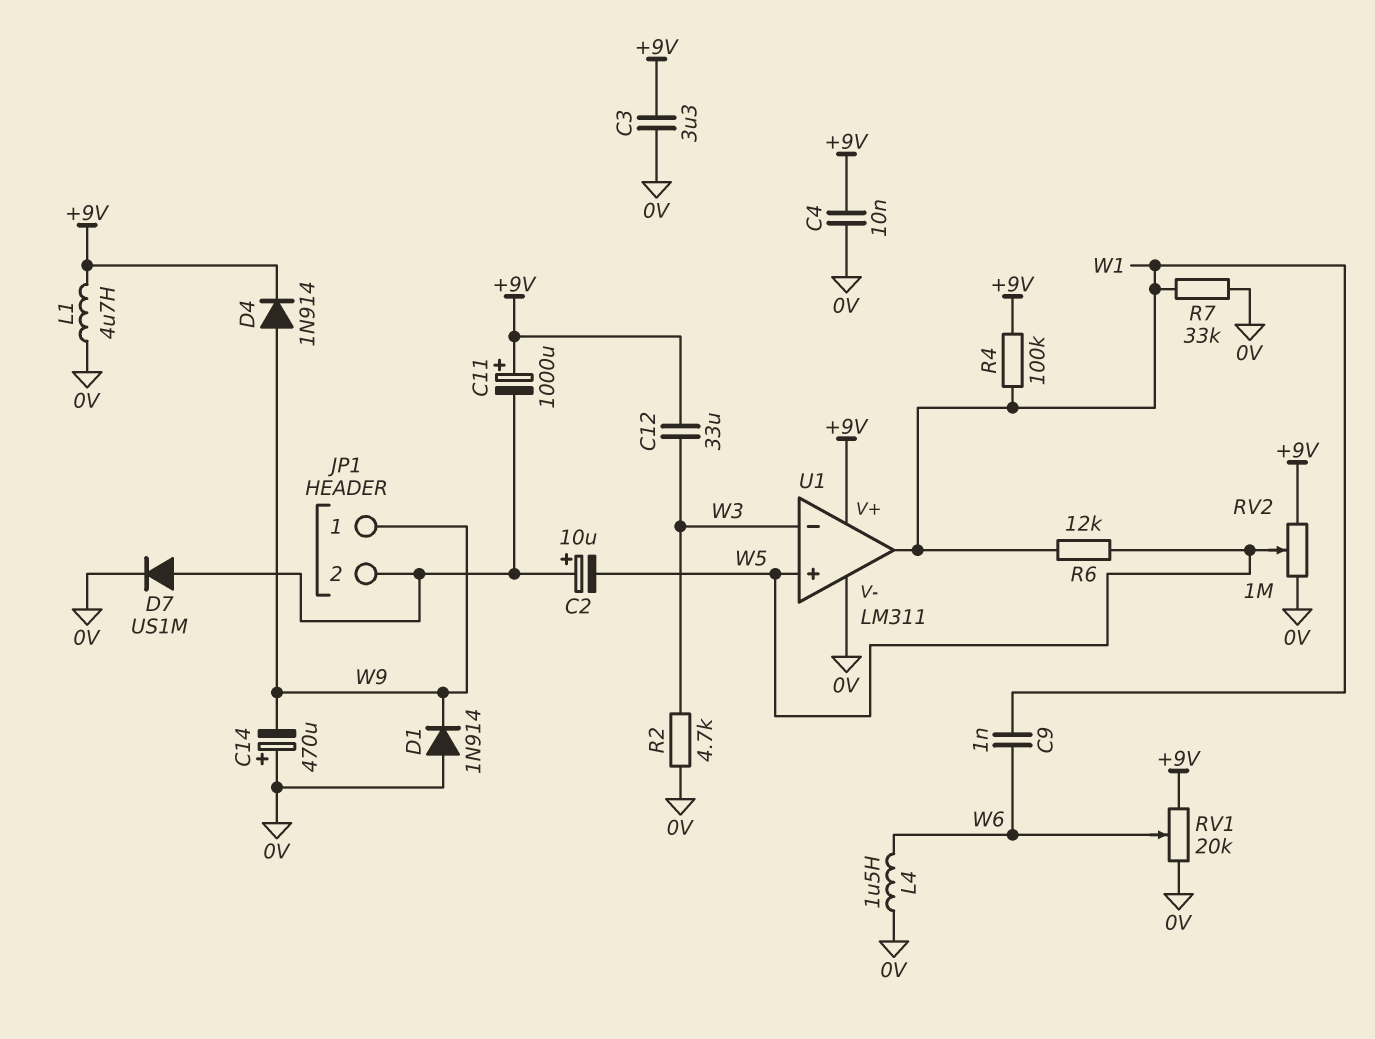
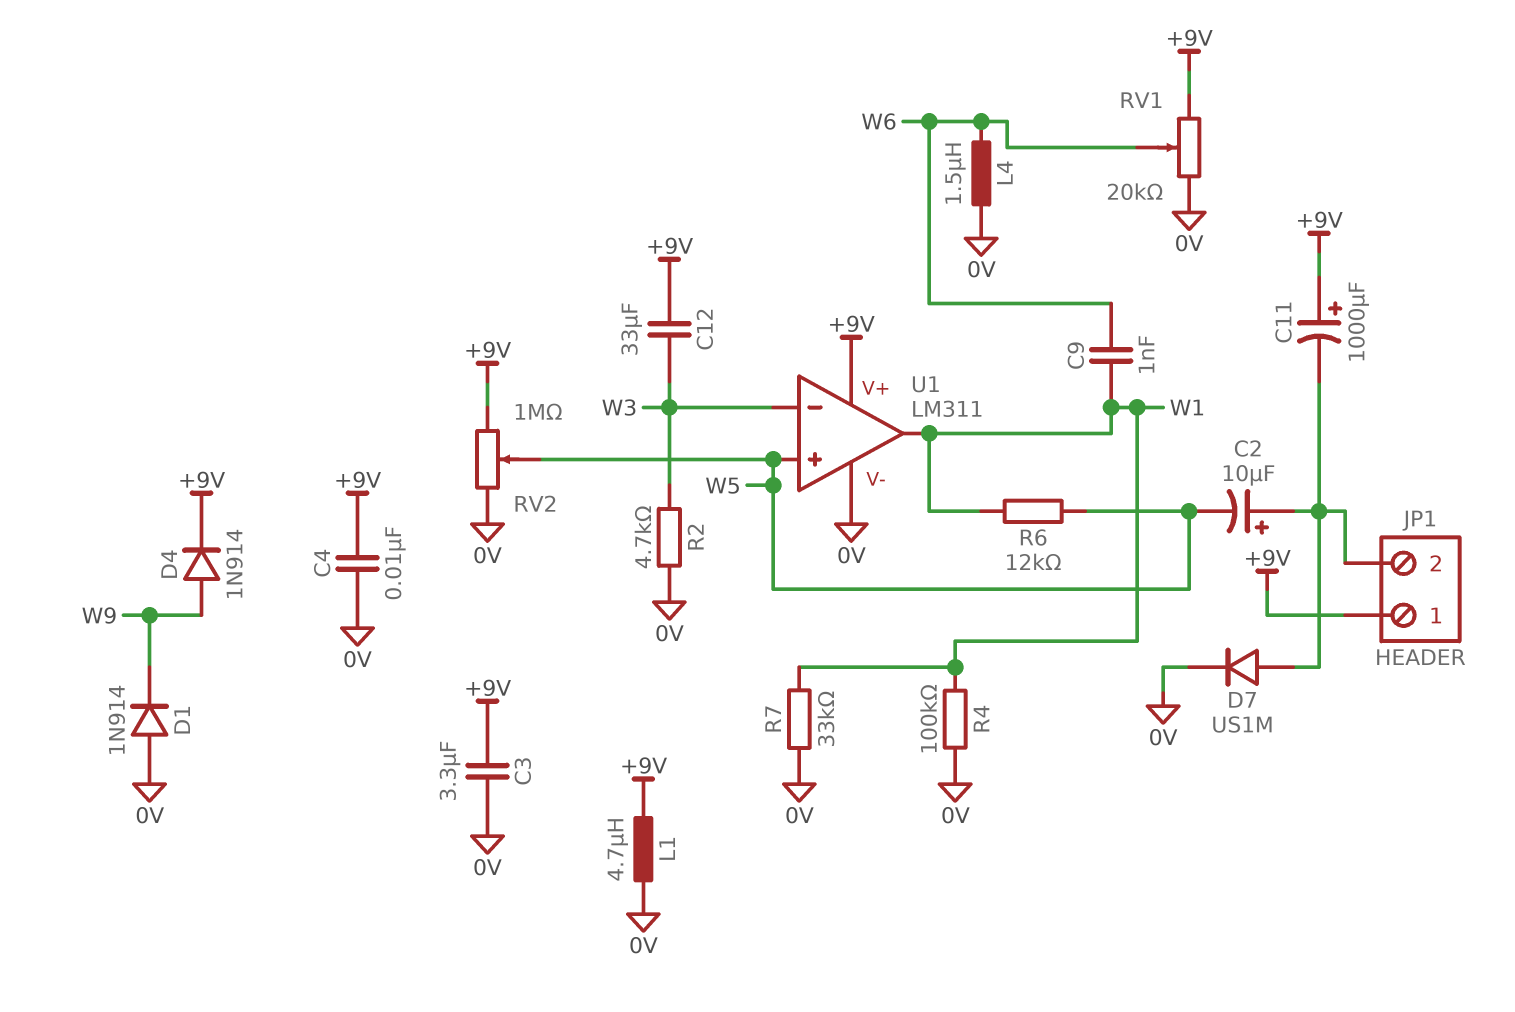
C14: 470uF (plus 0V, minus W9) -> none
JP1 pin 1: W9 -> +9V
R4: 100k (+9V, W1) -> 100k (0V, W1)

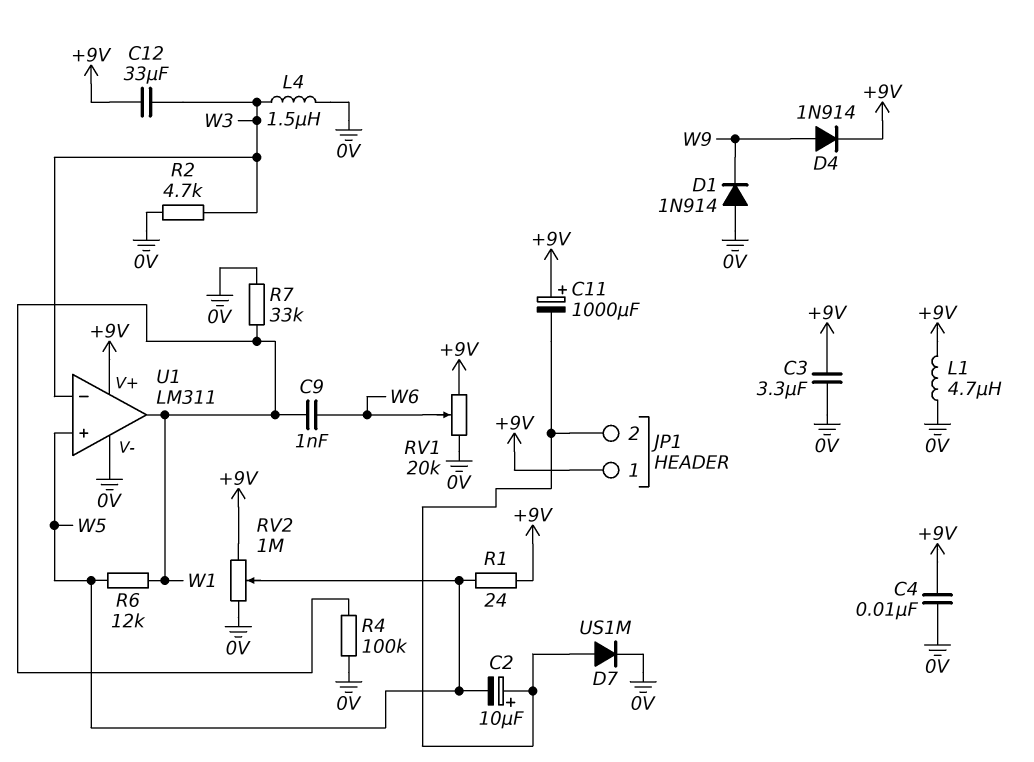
L4: 1.5uH (0V, W6) -> 1.5uH (0V, W3)
R1: none -> 24 (+9V, W5)

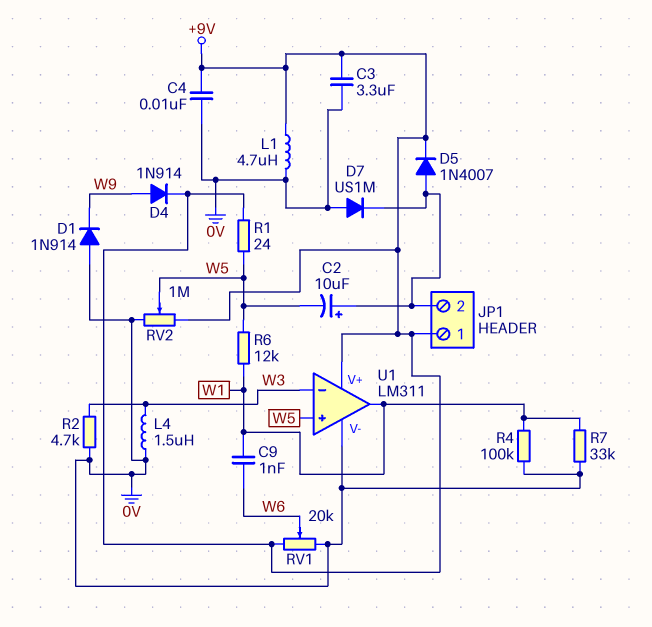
C11: 1000uF (plus +9V, minus JP1/2) -> none
C12: 33uF (+9V, W3) -> none
D5: none -> diode 1N4007 (A JP1/2, K +9V)
D7: diode US1M (A JP1/2, K 0V) -> diode US1M (A 0V, K JP1/2)

